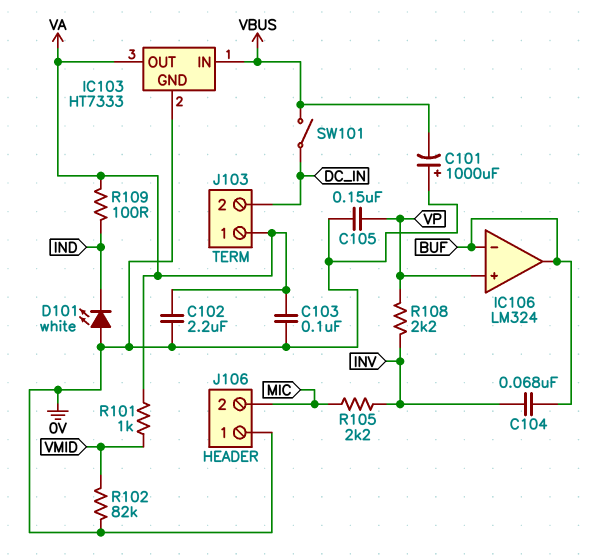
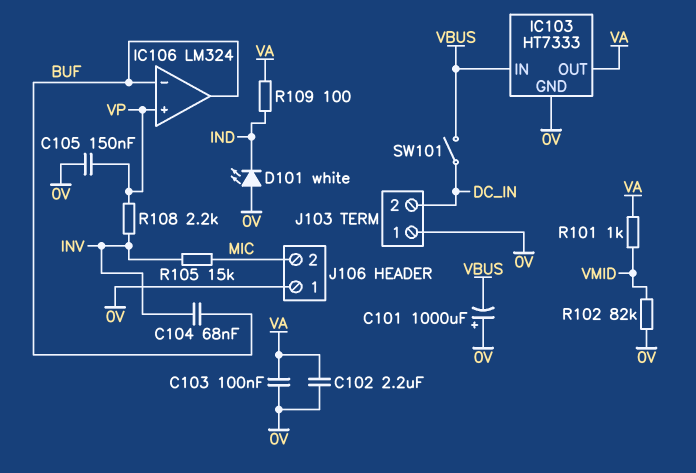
J103 pin 1: VA -> 0V
R105: 2.2k (INV, MIC) -> 15k (INV, MIC)

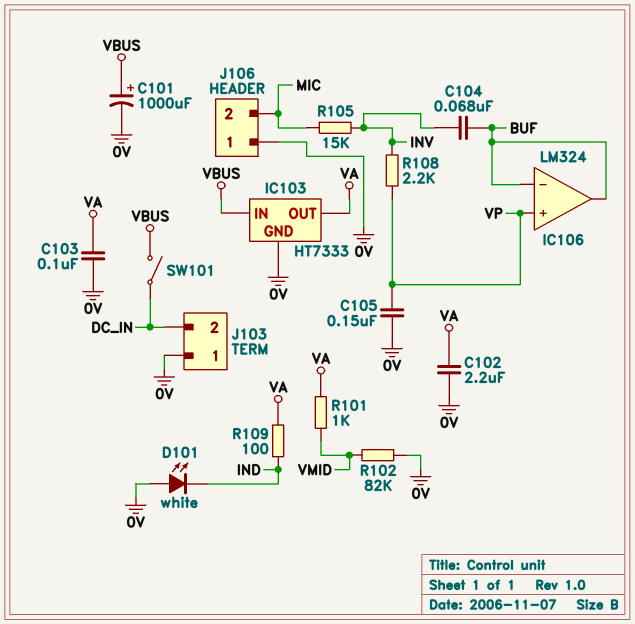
C101: 1000uF (plus 0V, minus VBUS) -> 1000uF (plus VBUS, minus 0V)

